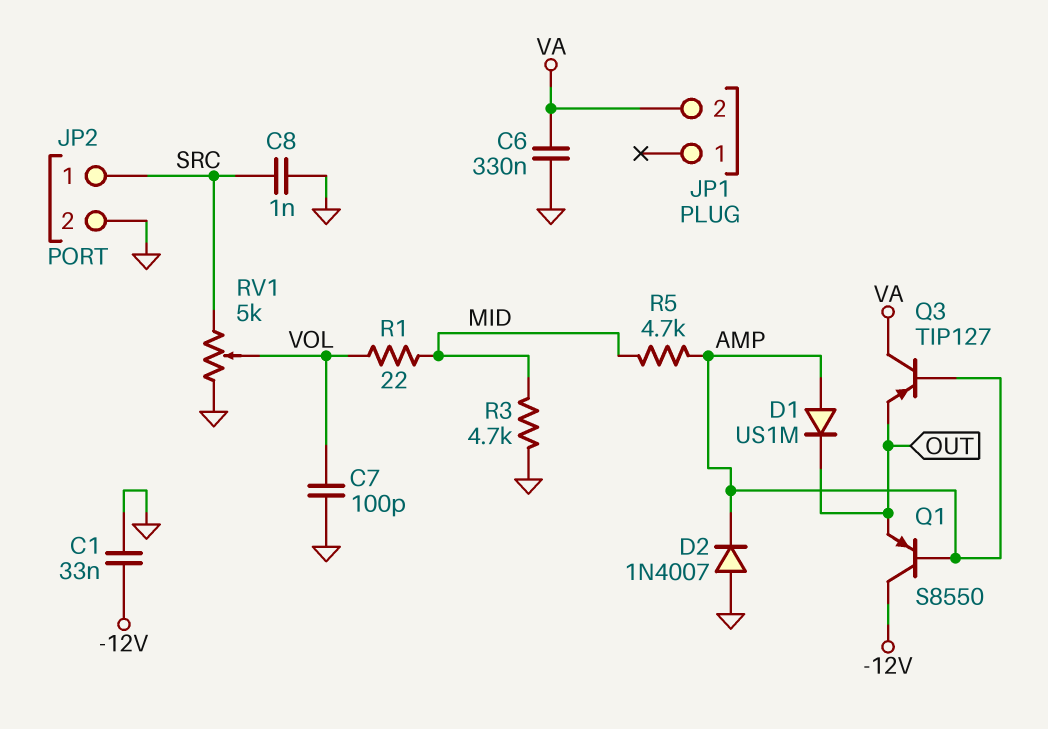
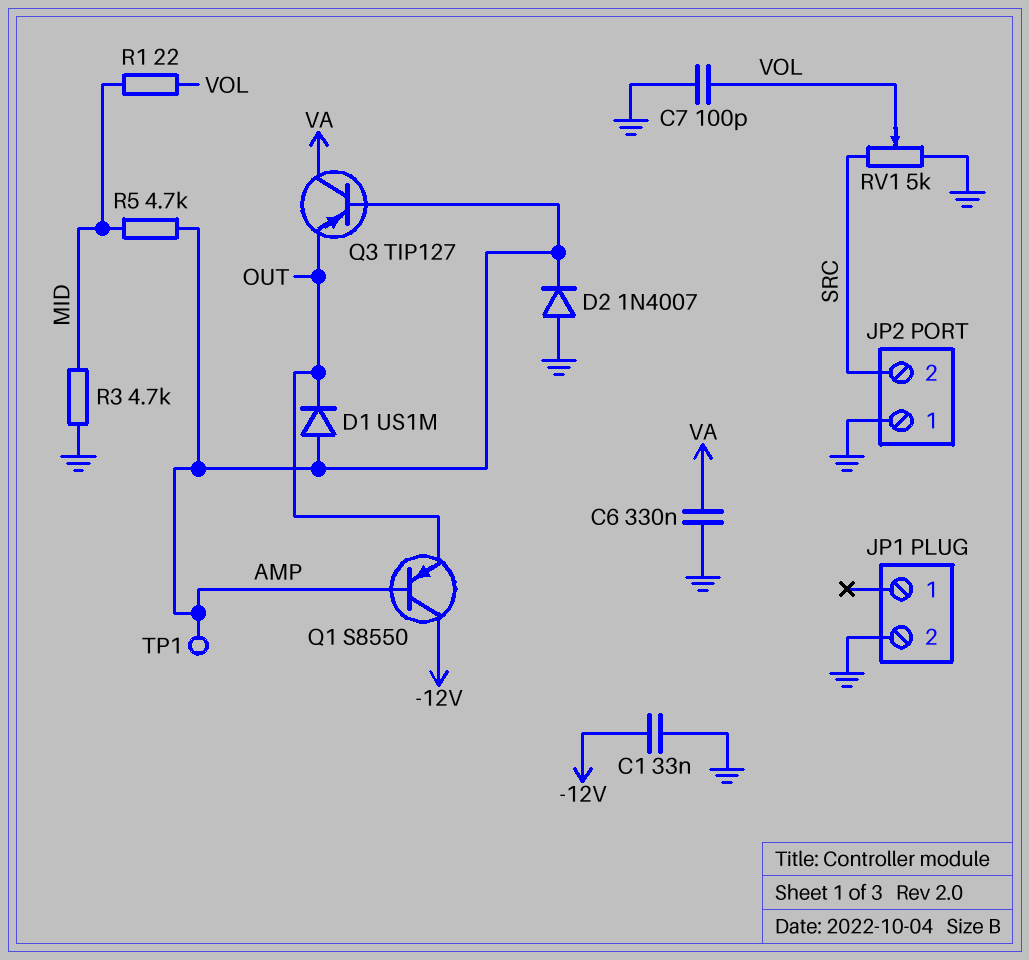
C8: 1nF (GND, SRC) -> none
JP1 pin 2: VA -> GND
JP2 pin 1: SRC -> GND
JP2 pin 2: GND -> SRC
TP1: none -> test point (AMP)

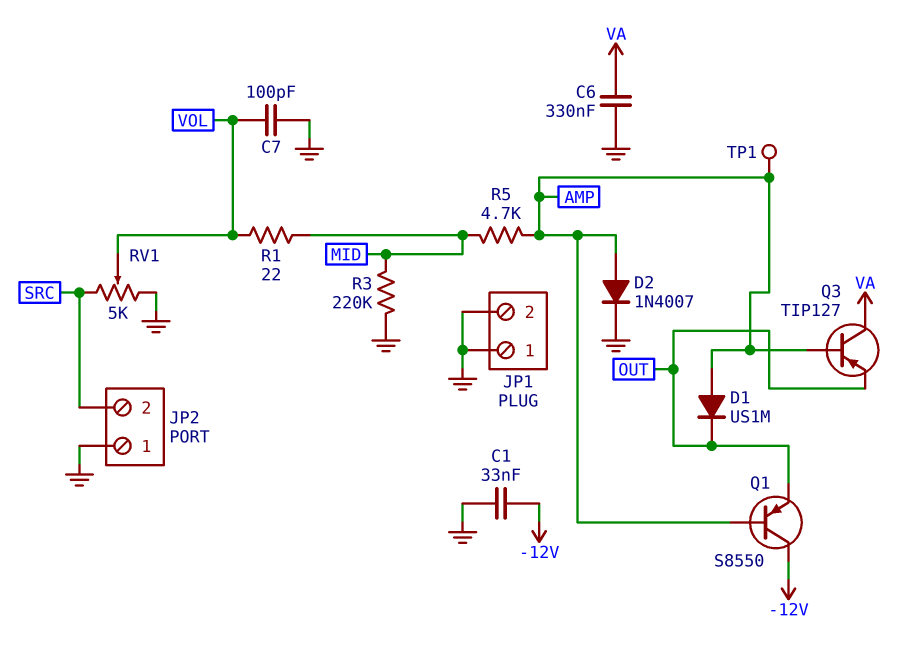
D2: diode 1N4007 (A GND, K AMP) -> diode 1N4007 (A AMP, K GND)
JP1 pin 1: none -> GND
R3: 4.7k (GND, MID) -> 220k (GND, MID)

